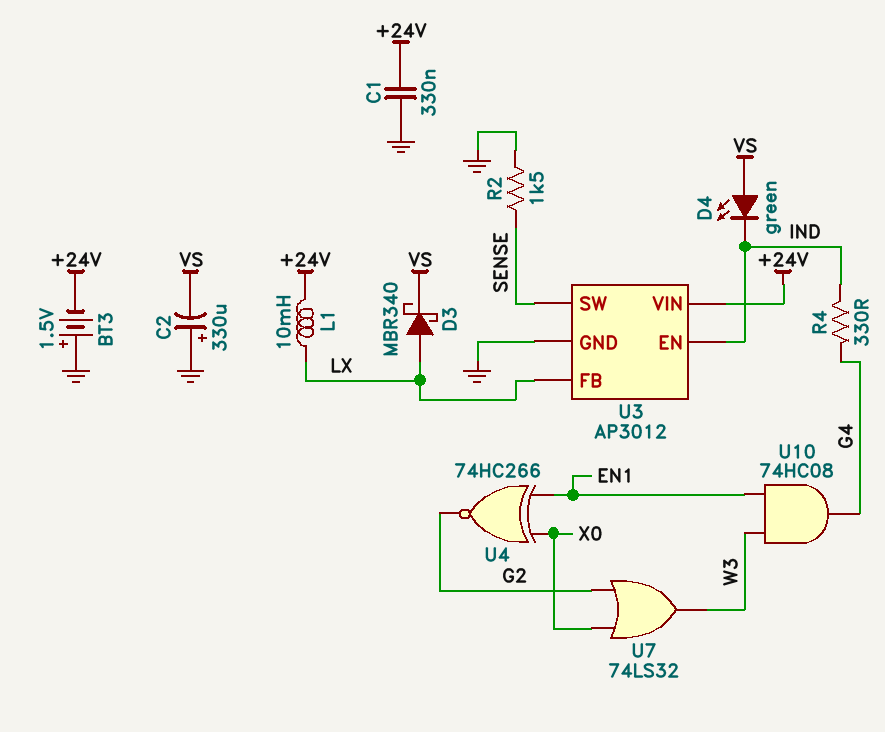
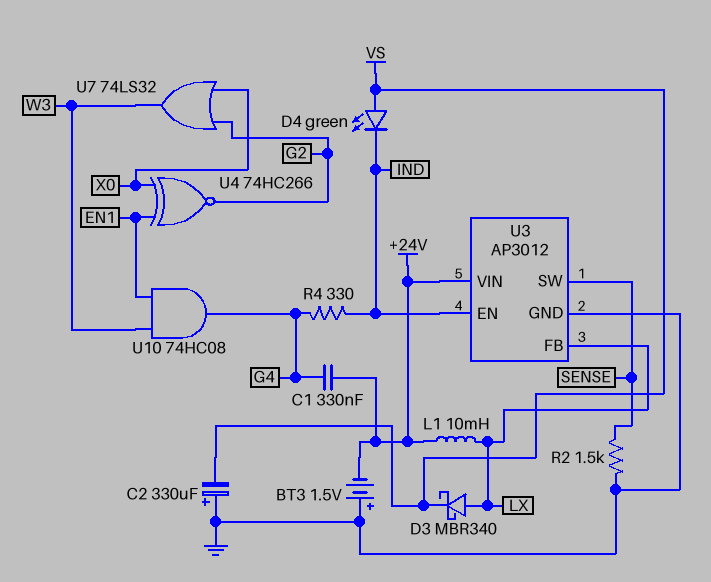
C1: 330nF (+24V, GND) -> 330nF (+24V, G4)

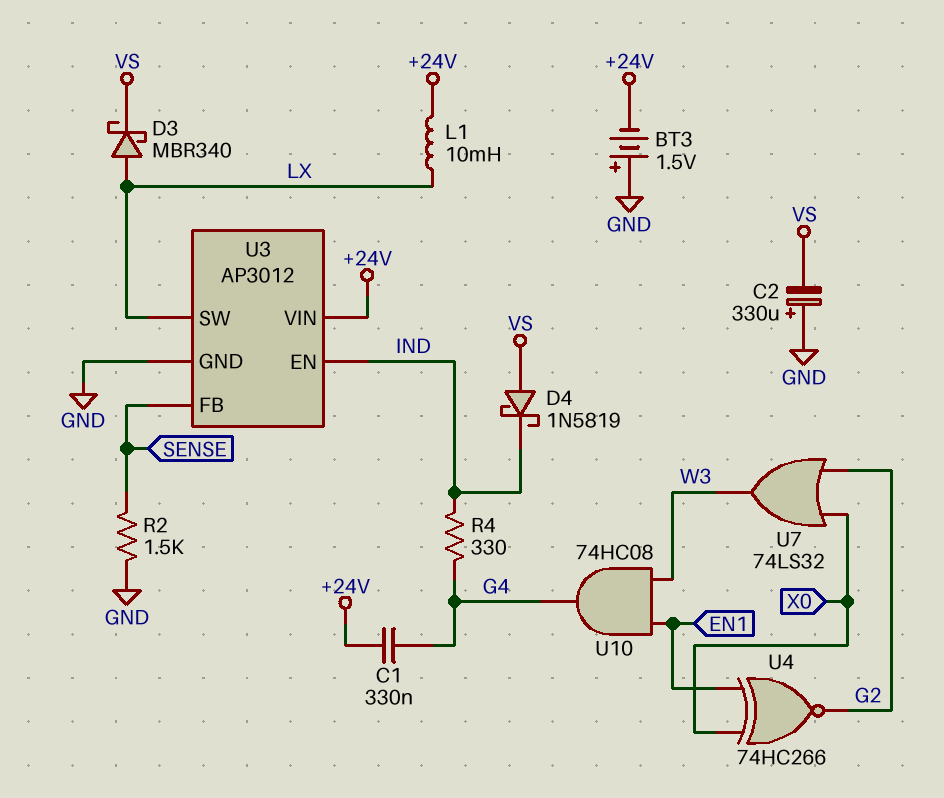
D4: LED green (A VS, K IND) -> schottky 1N5819 (A VS, K IND)
U3 pin FB: LX -> SENSE
U3 pin SW: SENSE -> LX

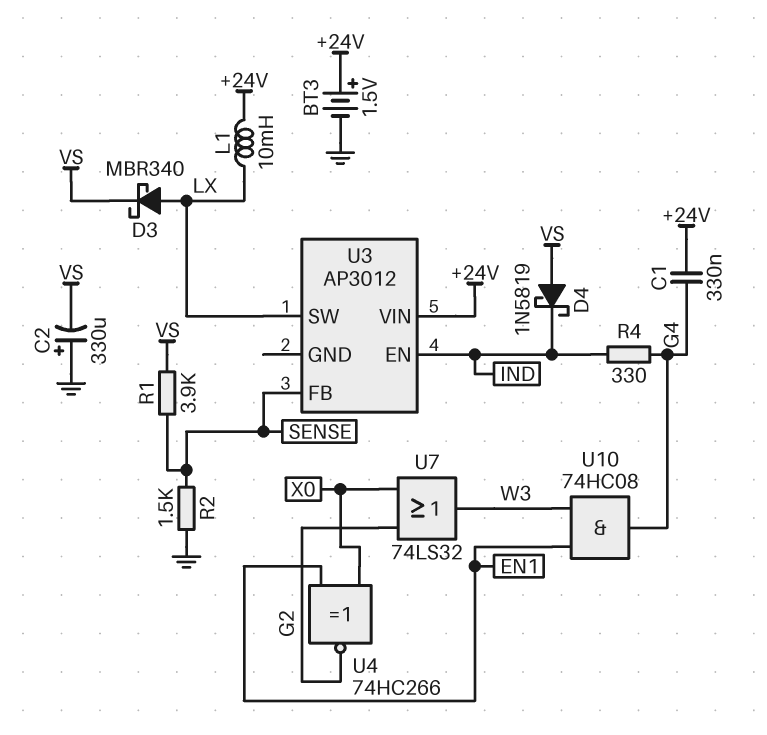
BT3: 1.5V (plus GND, minus +24V) -> 1.5V (plus +24V, minus GND)
R1: none -> 3.9k (SENSE, VS)
U3 pin GND: GND -> none

